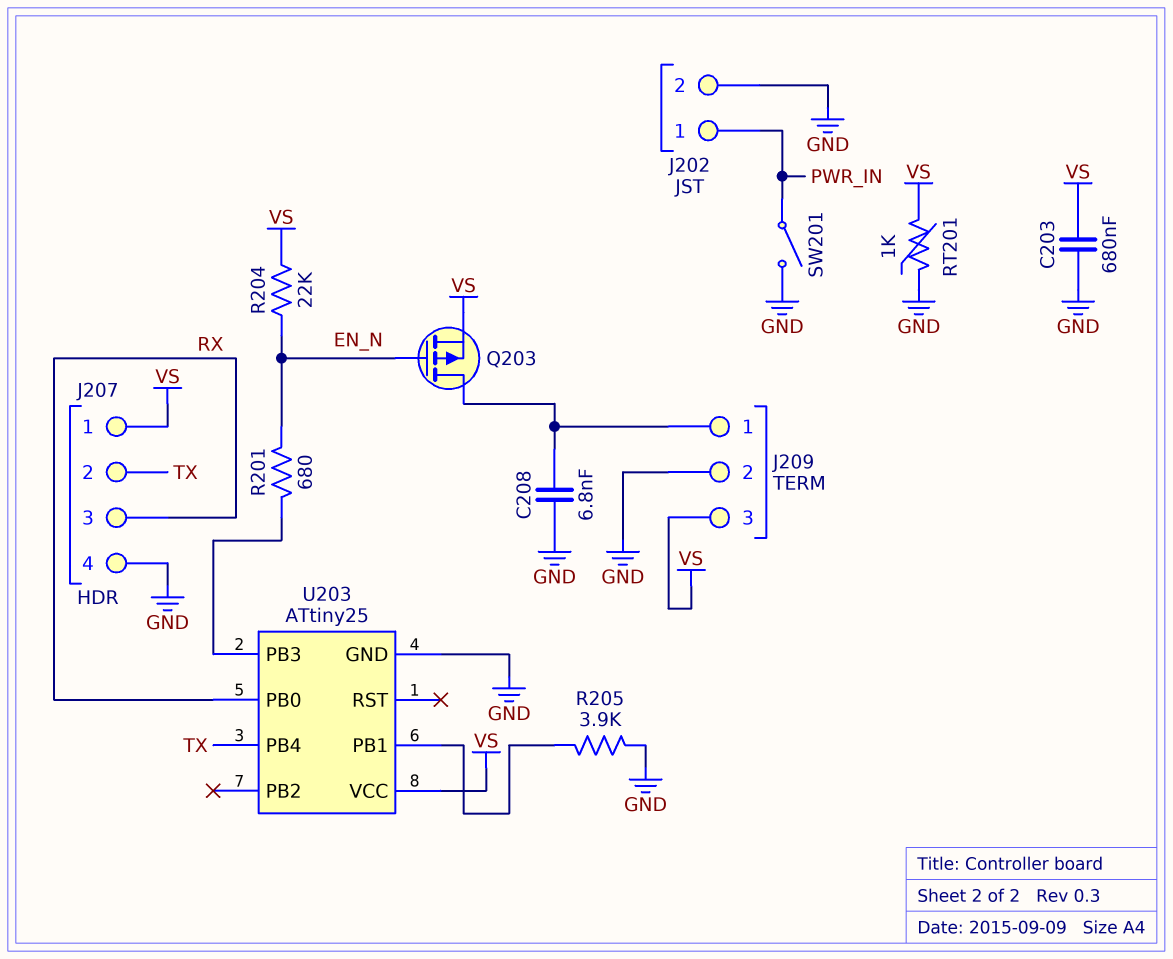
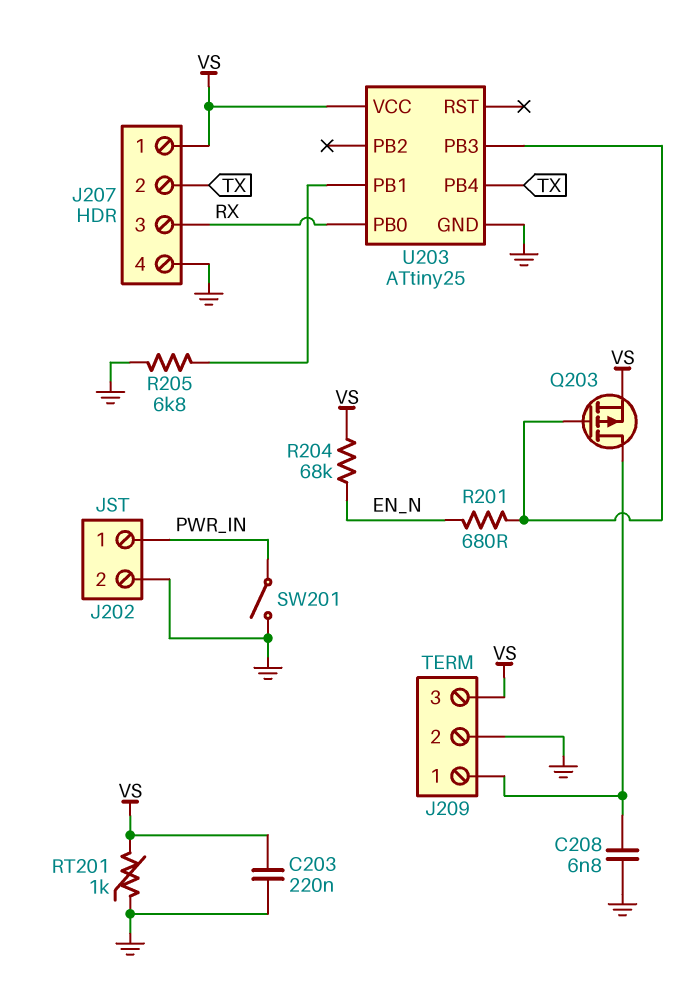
C203: 680nF (GND, VS) -> 220nF (GND, VS)
Q203: PMOS (G EN_N, D J209/1, S VS) -> PMOS (G U203/PB3, D J209/1, S VS)
R204: 22k (EN_N, VS) -> 68k (EN_N, VS)
R205: 3.9k (GND, U203/PB1) -> 6.8k (GND, U203/PB1)

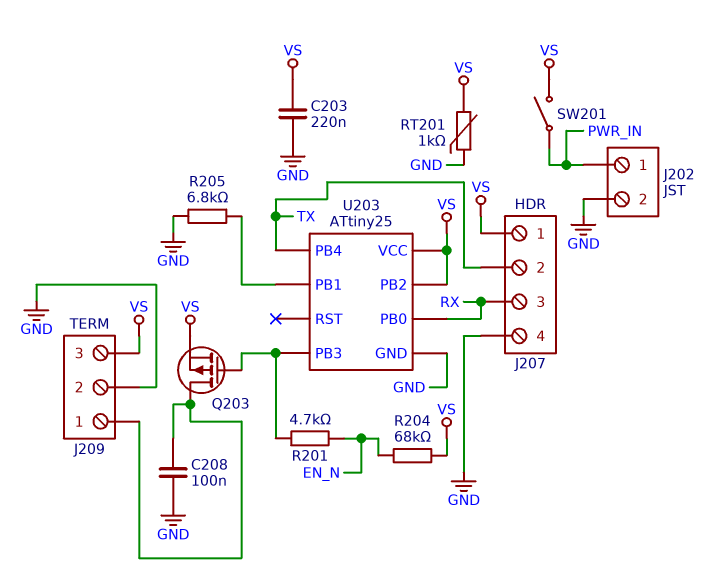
C208: 6.8nF (GND, J209/1) -> 100nF (GND, J209/1)
R201: 680 (EN_N, U203/PB3) -> 4.7k (EN_N, U203/PB3)
SW201: switch (GND, PWR_IN) -> switch (PWR_IN, VS)
U203 pin PB2: none -> VS

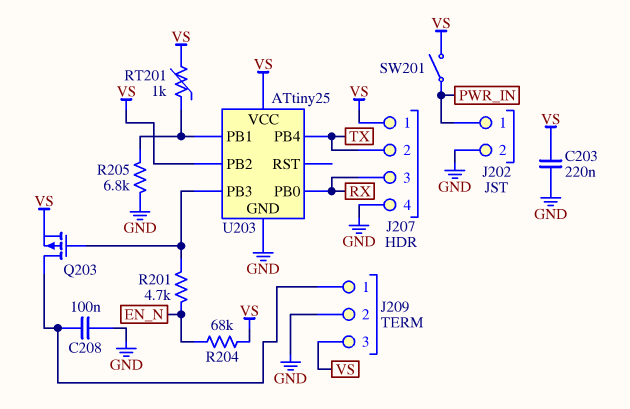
RT201: 1k (GND, VS) -> 1k (U203/PB1, VS)

